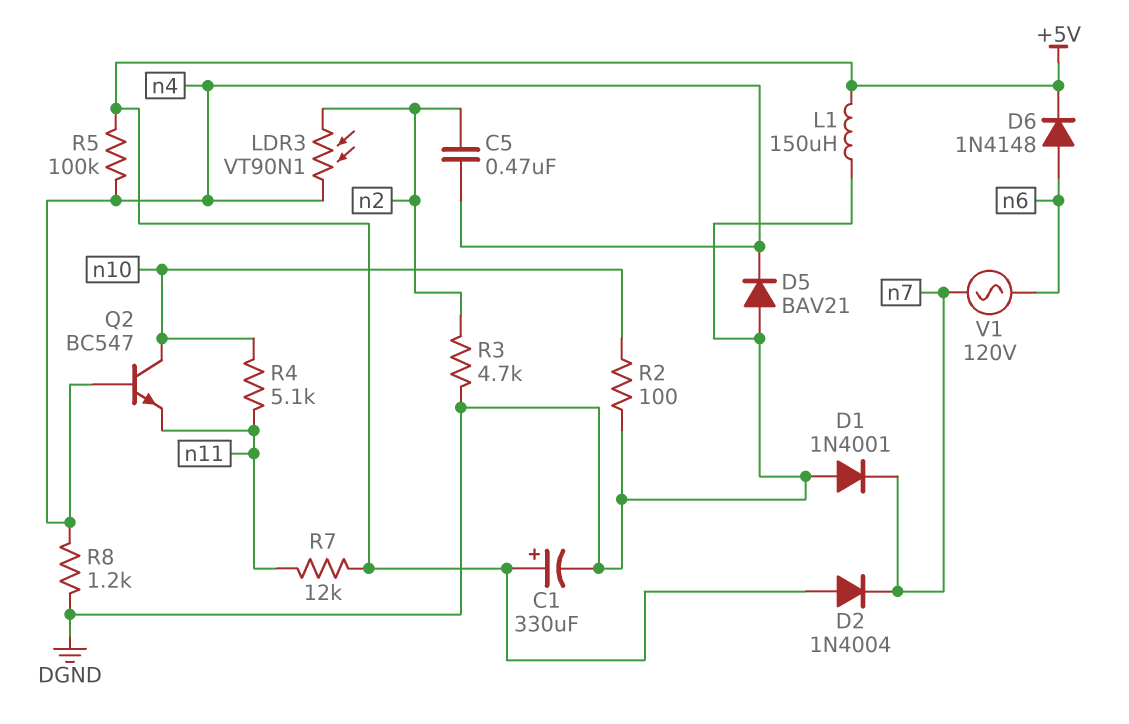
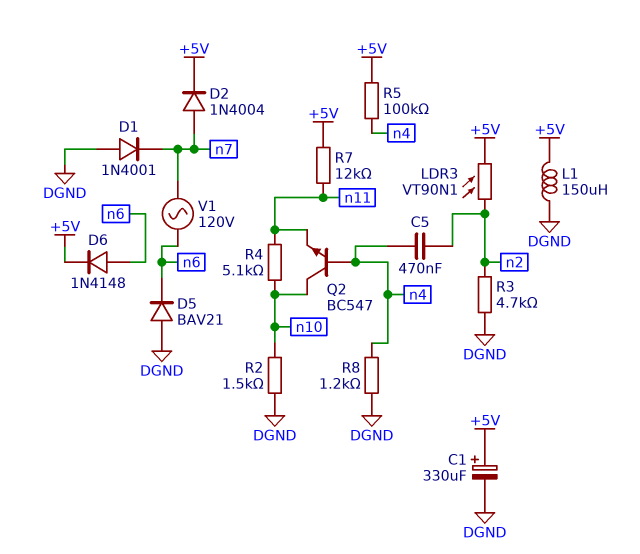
D2: diode 1N4004 (A +5V, K n7) -> diode 1N4004 (A n7, K +5V)
D5: diode BAV21 (A DGND, K n4) -> diode BAV21 (A DGND, K n6)
LDR3: VT90N1 (n2, n4) -> VT90N1 (+5V, n2)
R2: 100 (DGND, n10) -> 1.5k (DGND, n10)

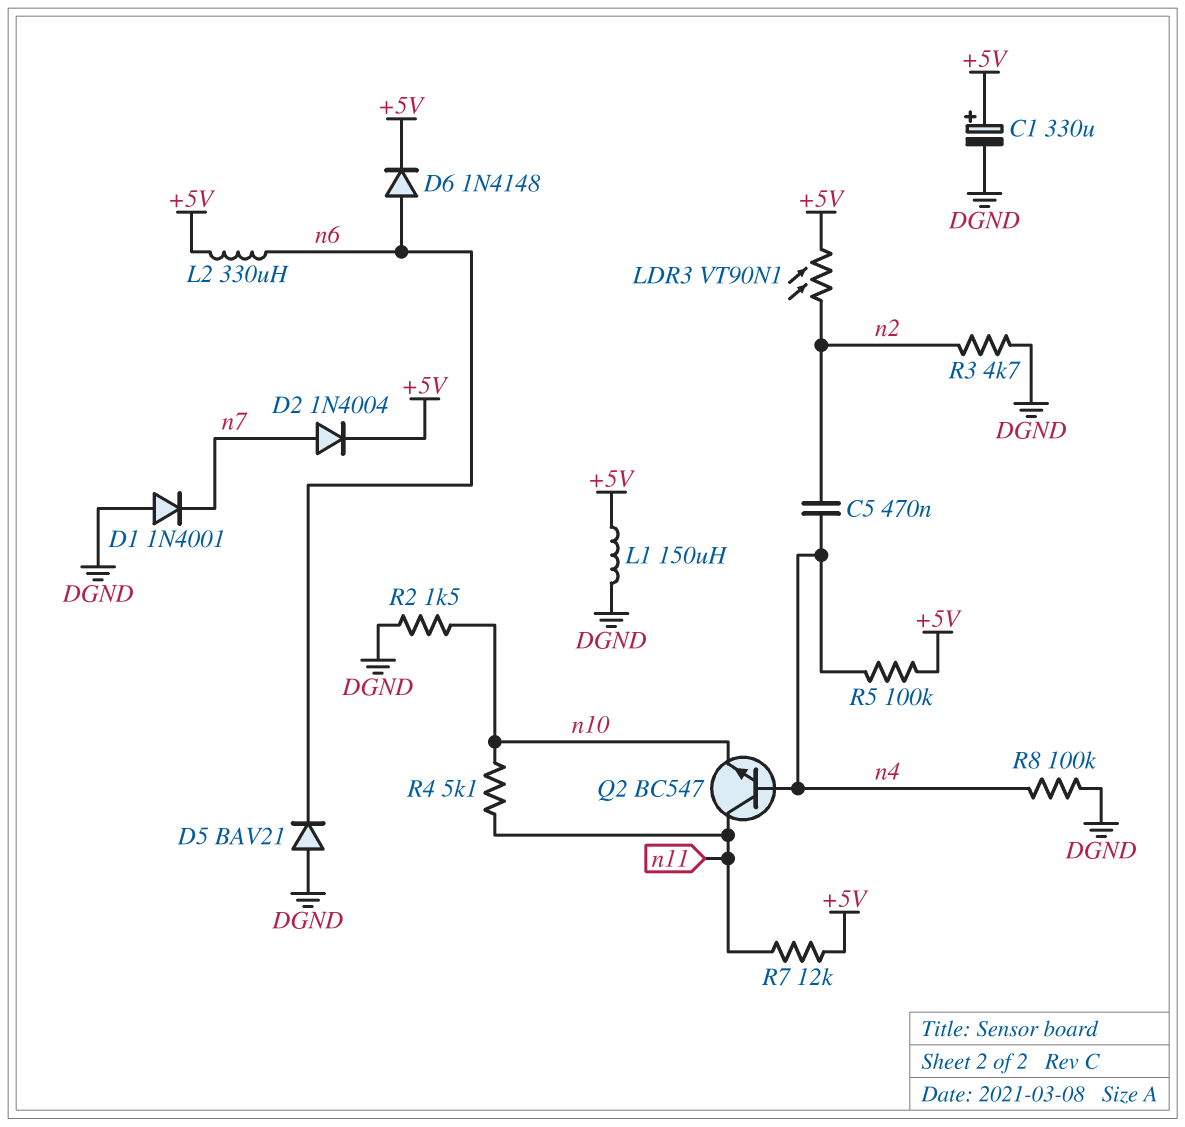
L2: none -> 330uH (+5V, n6)
Q2: NPN BC547 (B n4, C n10, E n11) -> NPN BC547 (B n4, C n11, E n10)
R8: 1.2k (DGND, n4) -> 100k (DGND, n4)
V1: AC 120V (n6, n7) -> none

